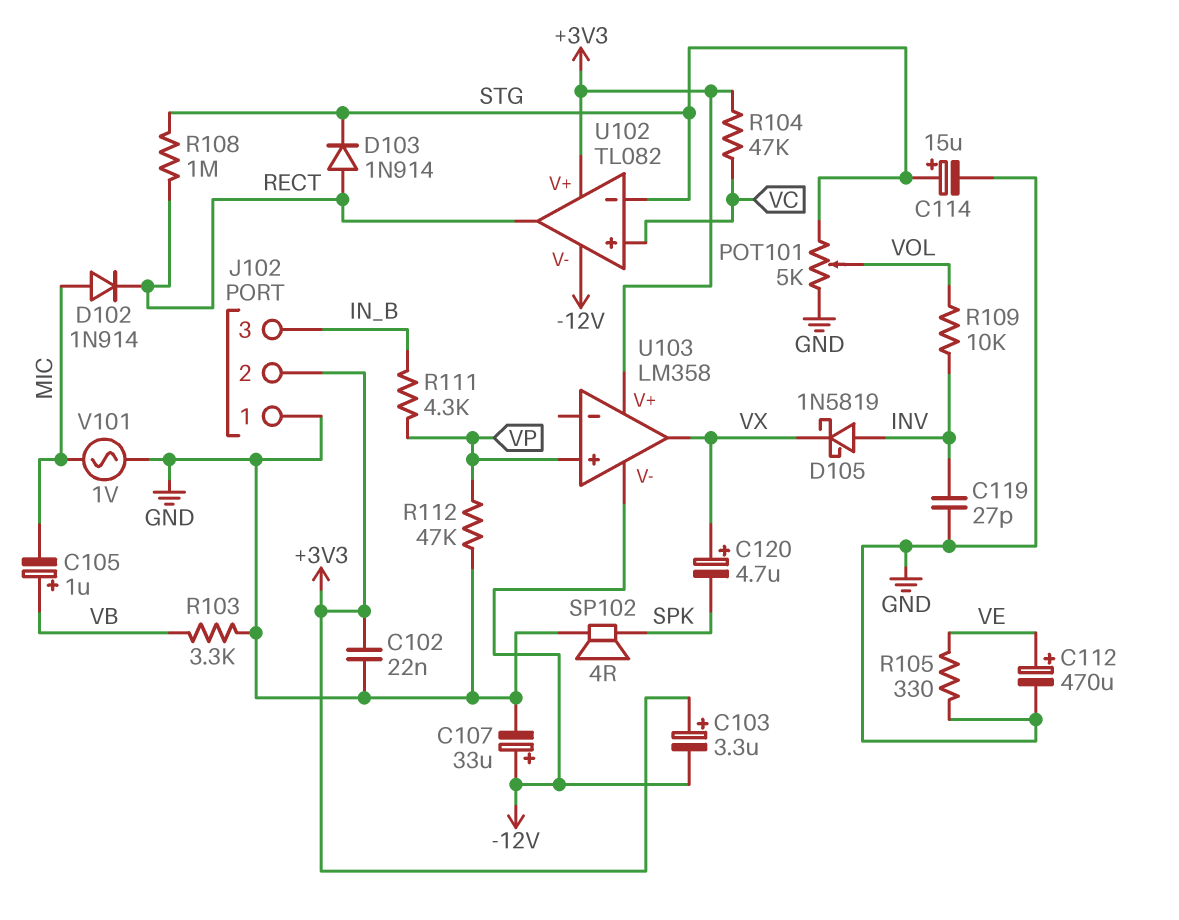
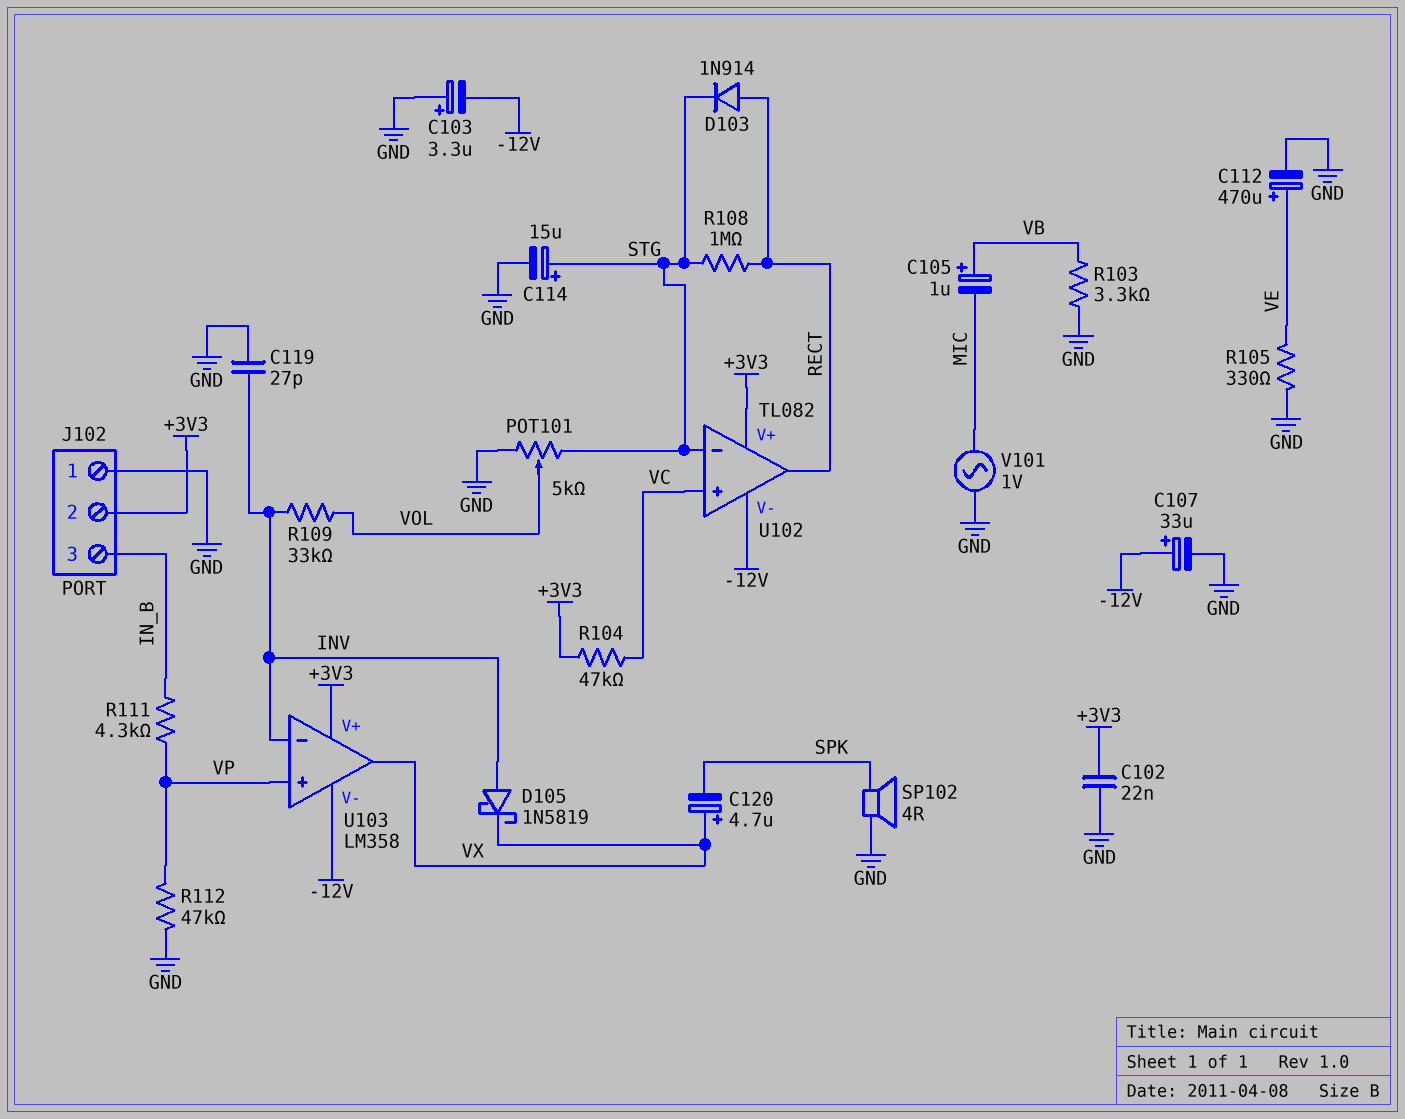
C103: 3.3uF (plus +3V3, minus -12V) -> 3.3uF (plus GND, minus -12V)
D102: diode 1N914 (A MIC, K RECT) -> none
R109: 10k (INV, VOL) -> 33k (INV, VOL)
U103 pin in-: none -> INV

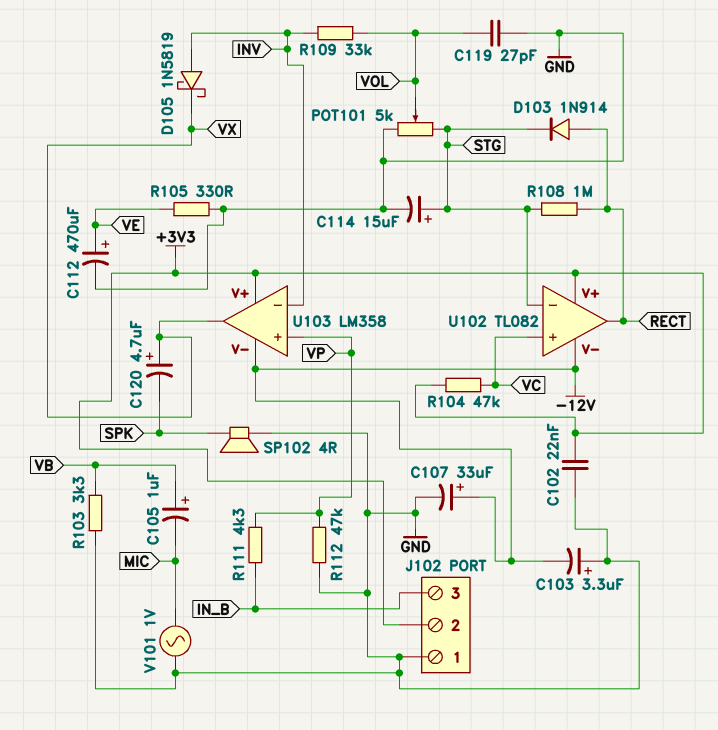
C119: 27pF (GND, INV) -> 27pF (GND, VOL)

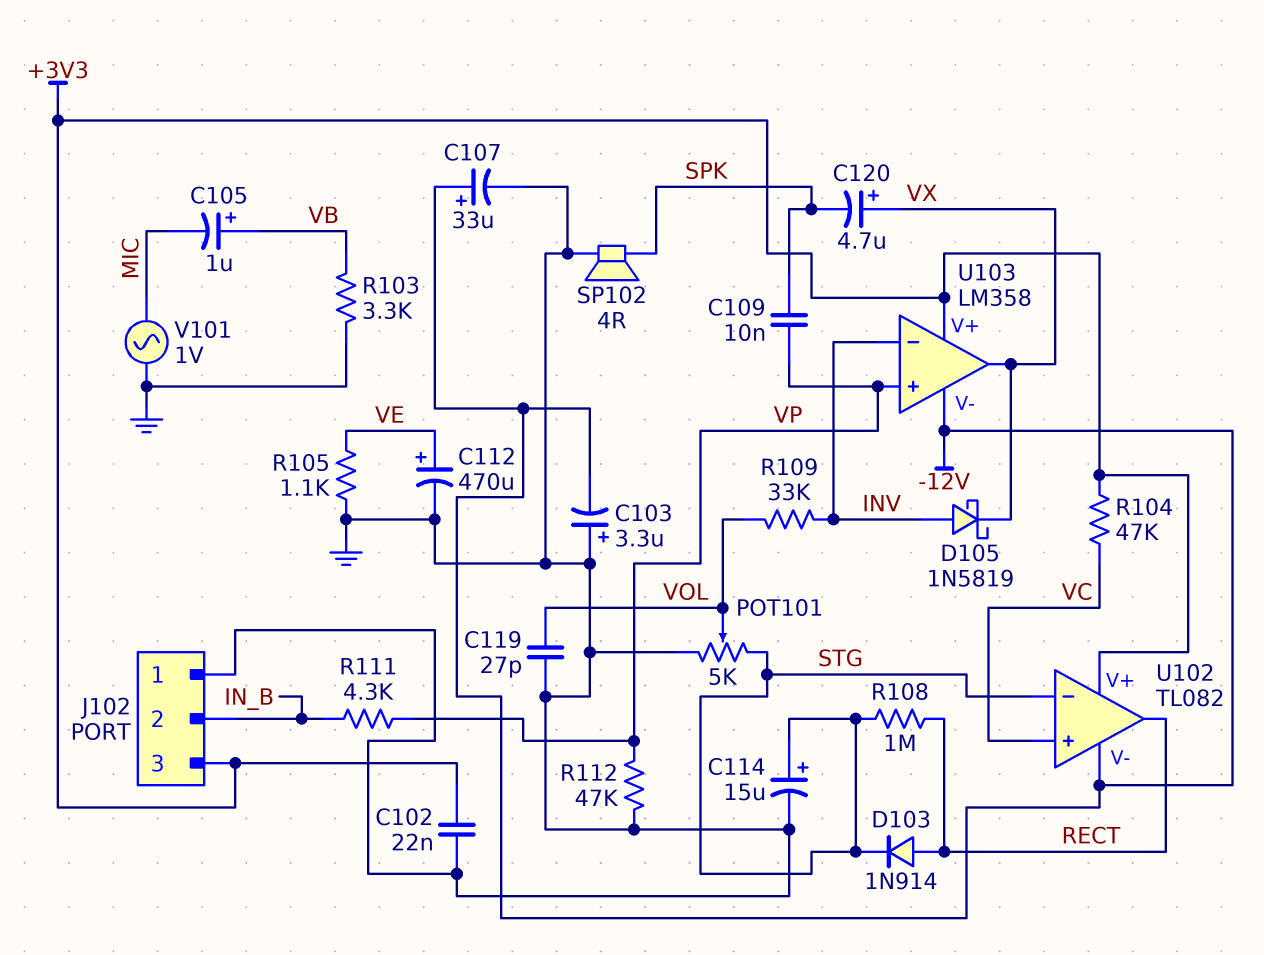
C109: none -> 10nF (SPK, VP)
J102 pin 2: +3V3 -> IN_B
J102 pin 3: IN_B -> +3V3
R105: 330 (GND, VE) -> 1.1k (GND, VE)

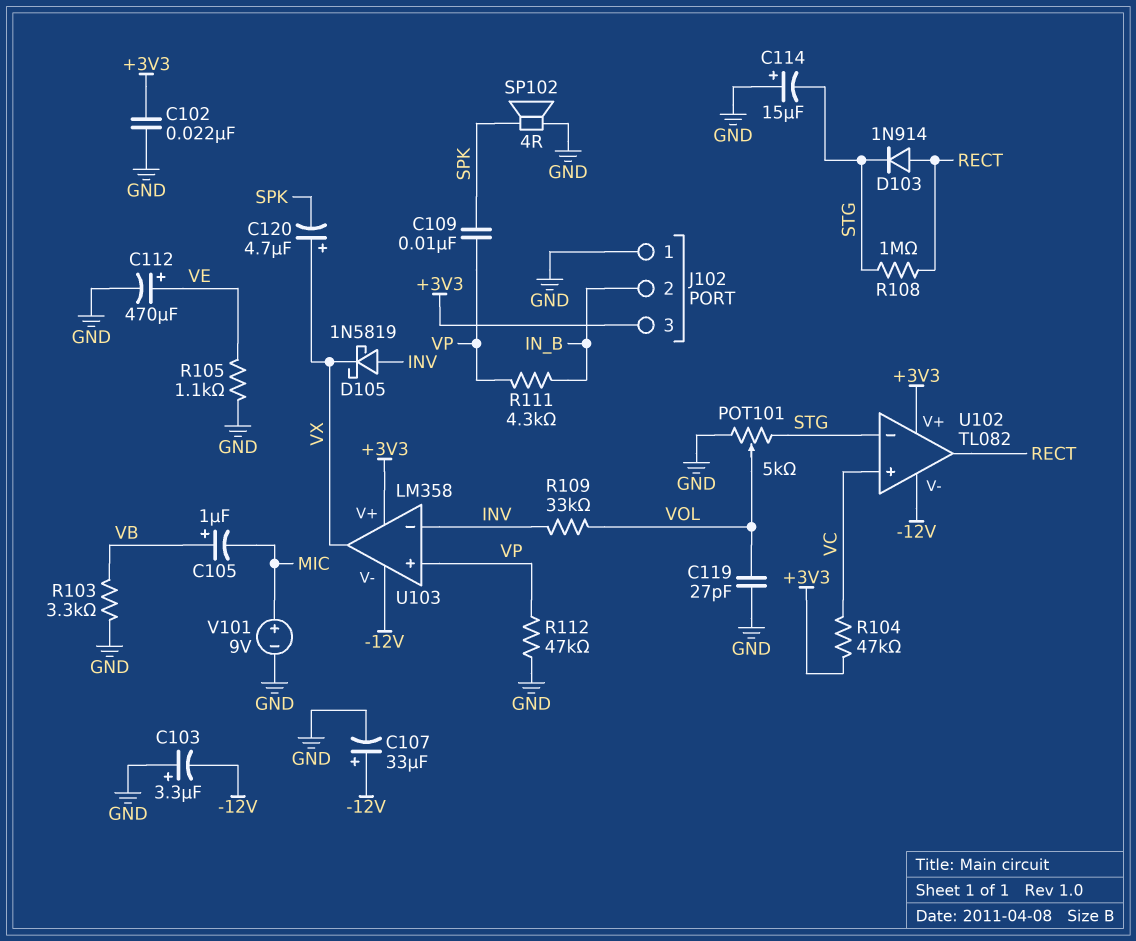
C114: 15uF (plus STG, minus GND) -> 15uF (plus GND, minus STG)
V101: AC 1V (GND, MIC) -> 9V (plus MIC, minus GND)

